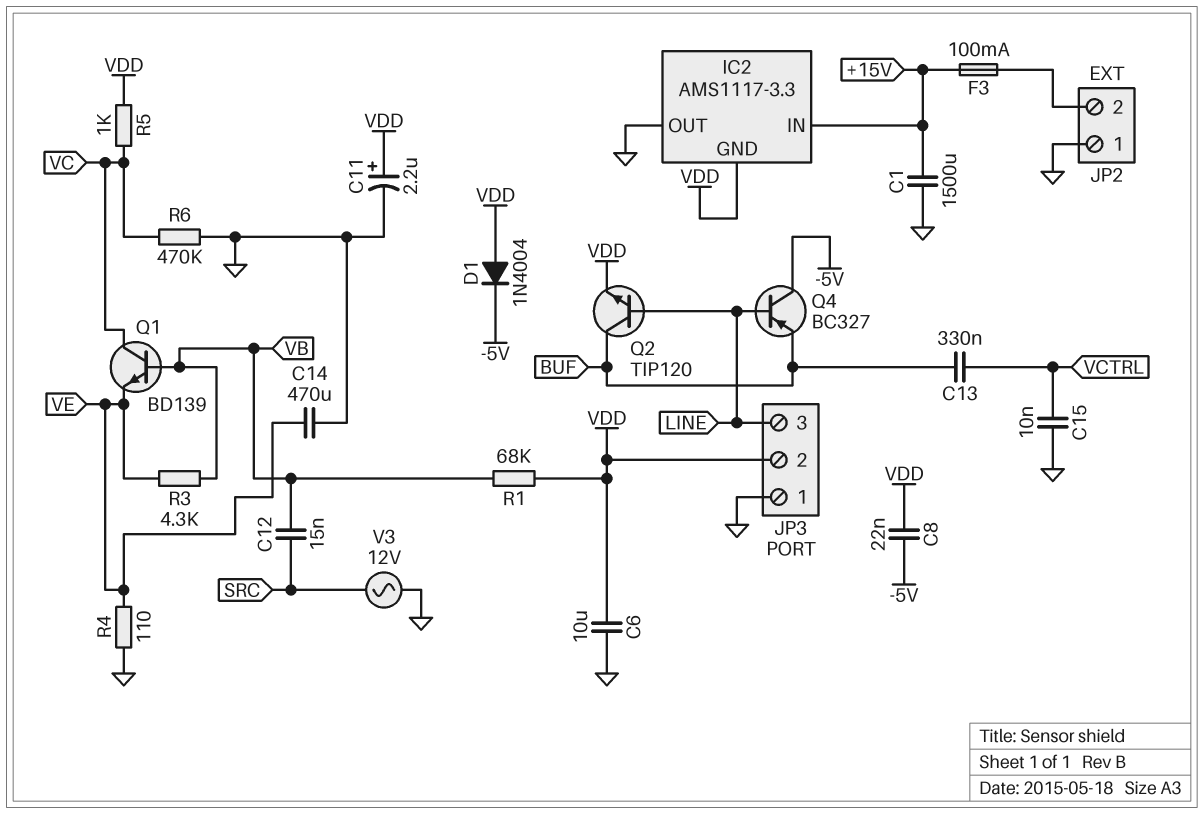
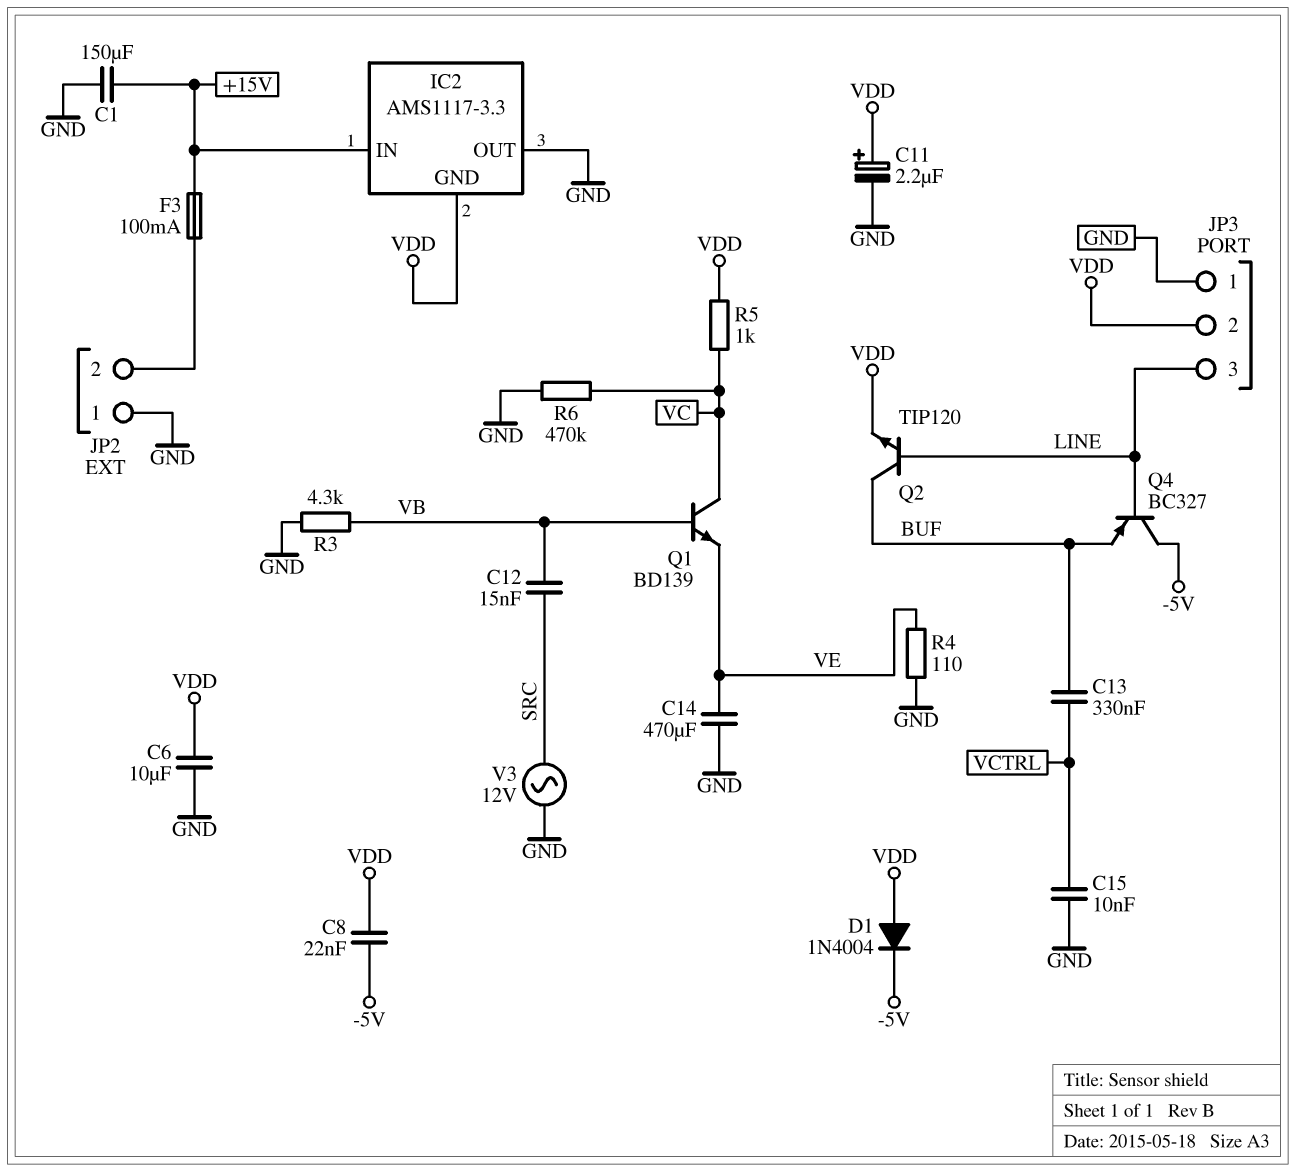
C1: 1500uF (+15V, GND) -> 150uF (+15V, GND)
R1: 68k (VB, VDD) -> none
R3: 4.3k (VB, VE) -> 4.3k (GND, VB)

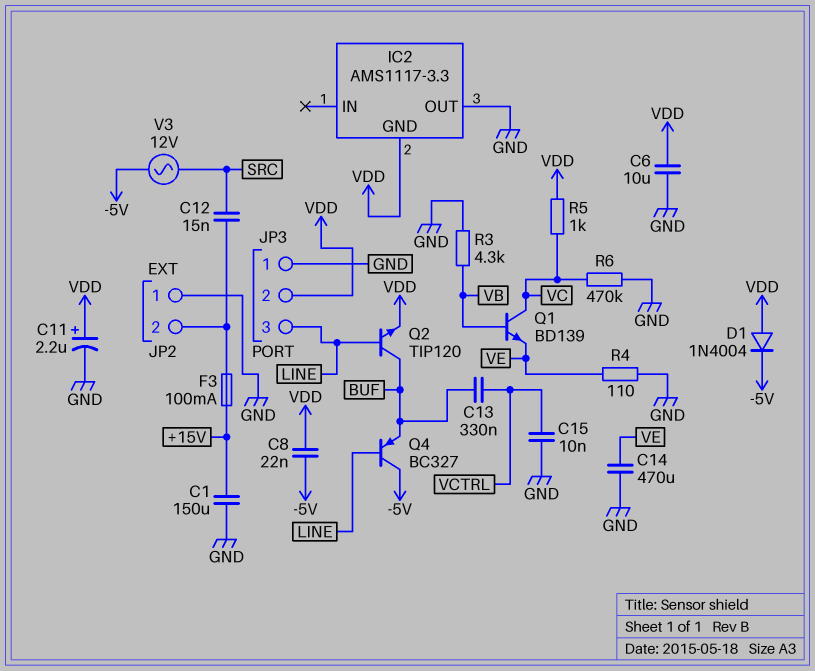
C12: 15nF (SRC, VB) -> 15nF (JP2/2, SRC)
IC2 pin IN: +15V -> none
V3: AC 12V (GND, SRC) -> AC 12V (-5V, SRC)

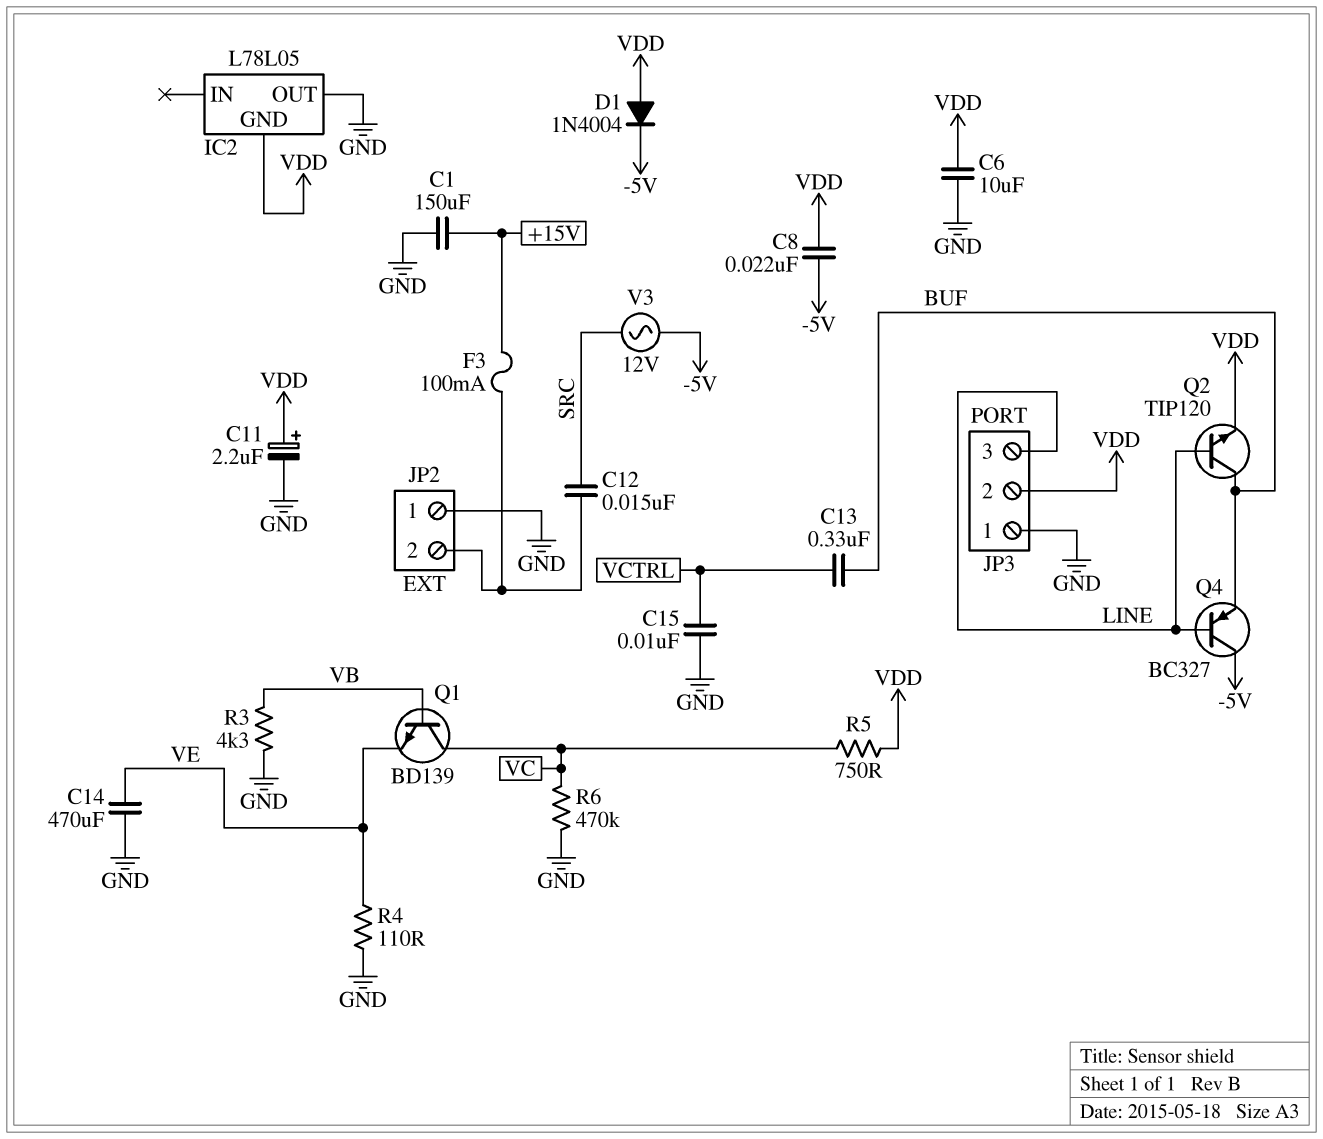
IC2: AMS1117-3.3 -> L78L05
R5: 1k (VC, VDD) -> 750 (VC, VDD)

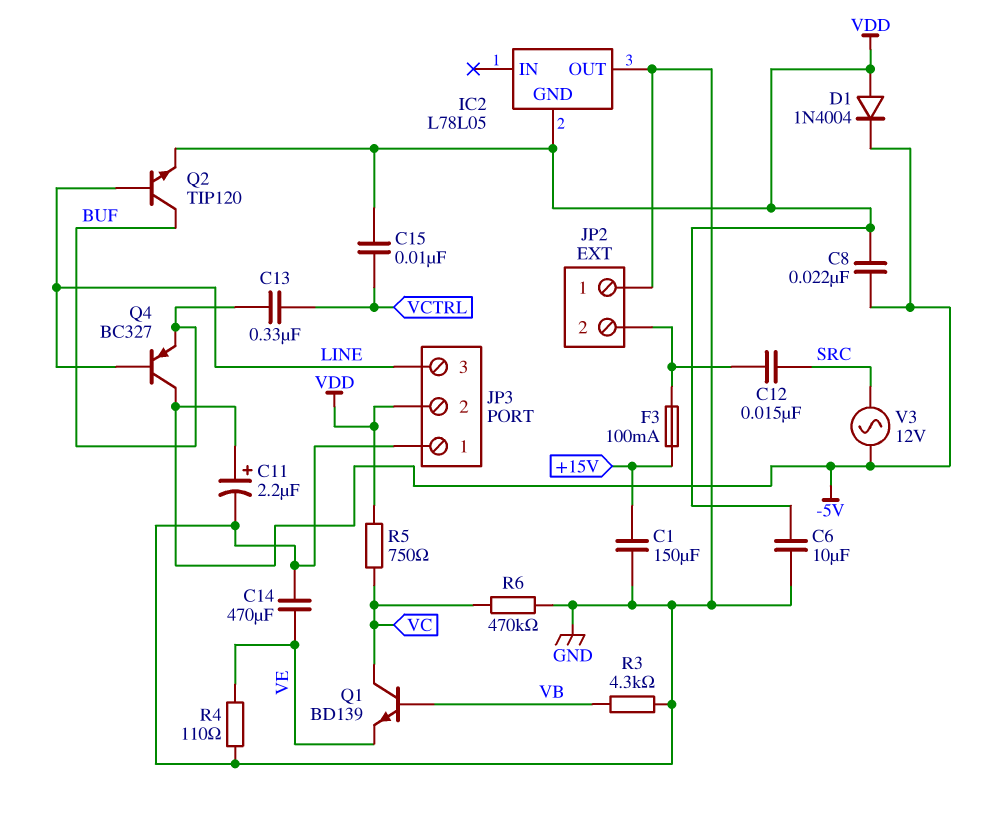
C11: 2.2uF (plus VDD, minus GND) -> 2.2uF (plus -5V, minus GND)
C15: 10nF (GND, VCTRL) -> 10nF (VCTRL, VDD)

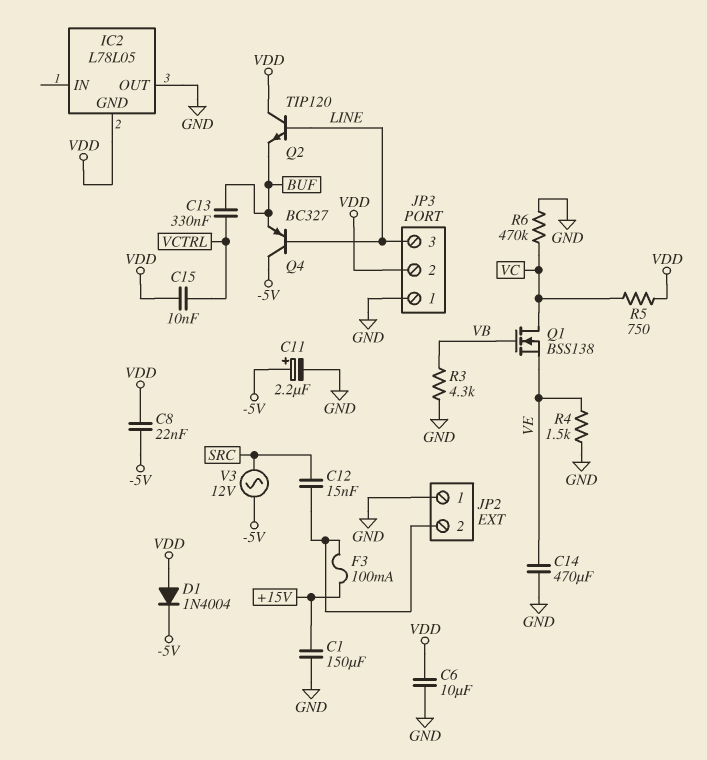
Q1: NPN BD139 (B VB, C VC, E VE) -> NMOS BSS138 (G VB, D VC, S VE)
Q2: NPN TIP120 (B LINE, C BUF, E VDD) -> NPN TIP120 (B LINE, C VDD, E BUF)
R4: 110 (GND, VE) -> 1.5k (GND, VE)

